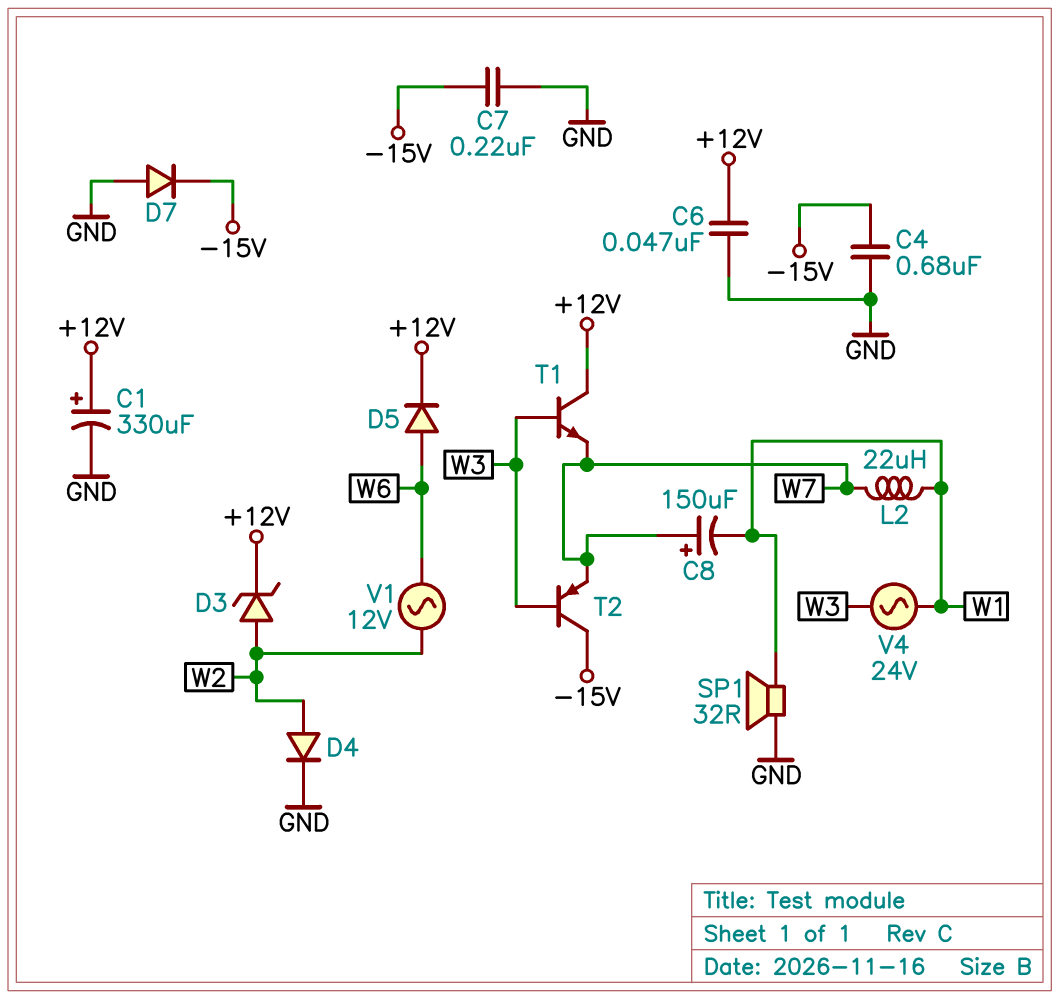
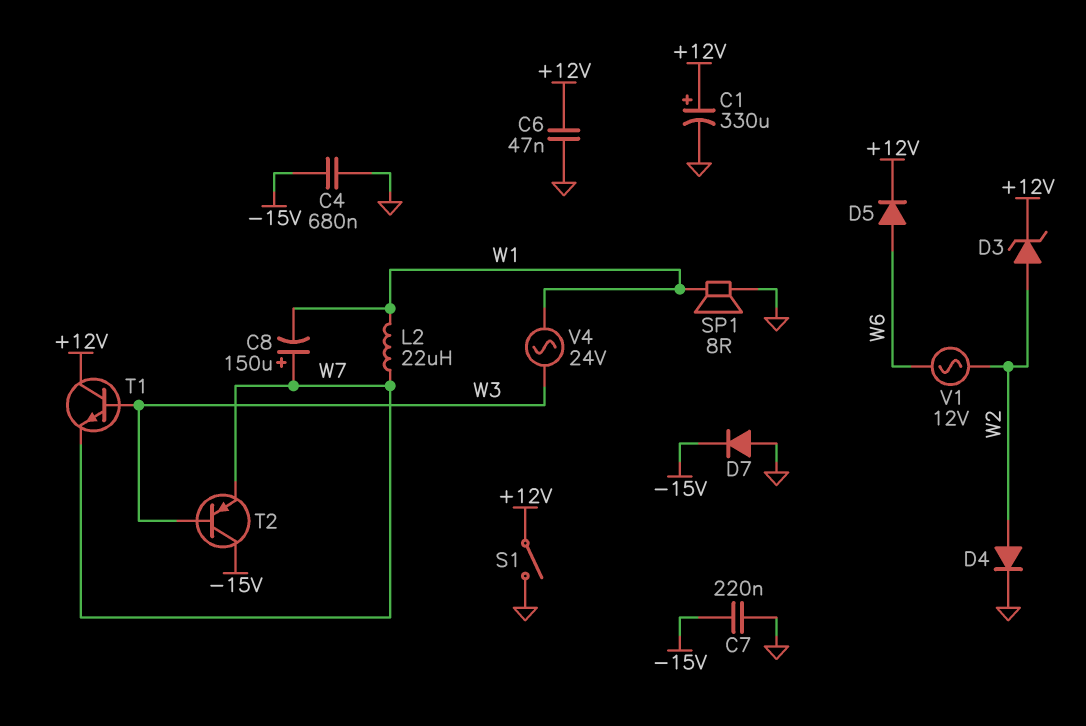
S1: none -> switch (+12V, GND)
SP1: speaker 32R (GND, W1) -> speaker 8R (GND, W1)

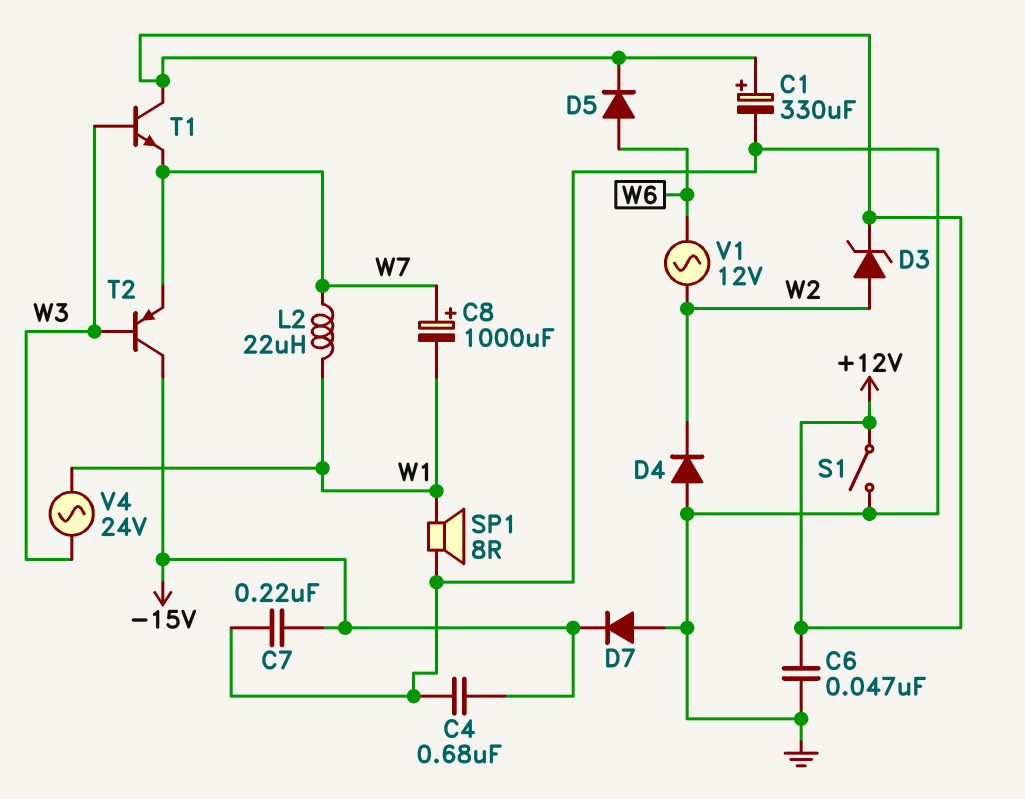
C8: 150uF (plus W7, minus W1) -> 1000uF (plus W7, minus W1)
D4: diode (A W2, K GND) -> diode (A GND, K W2)

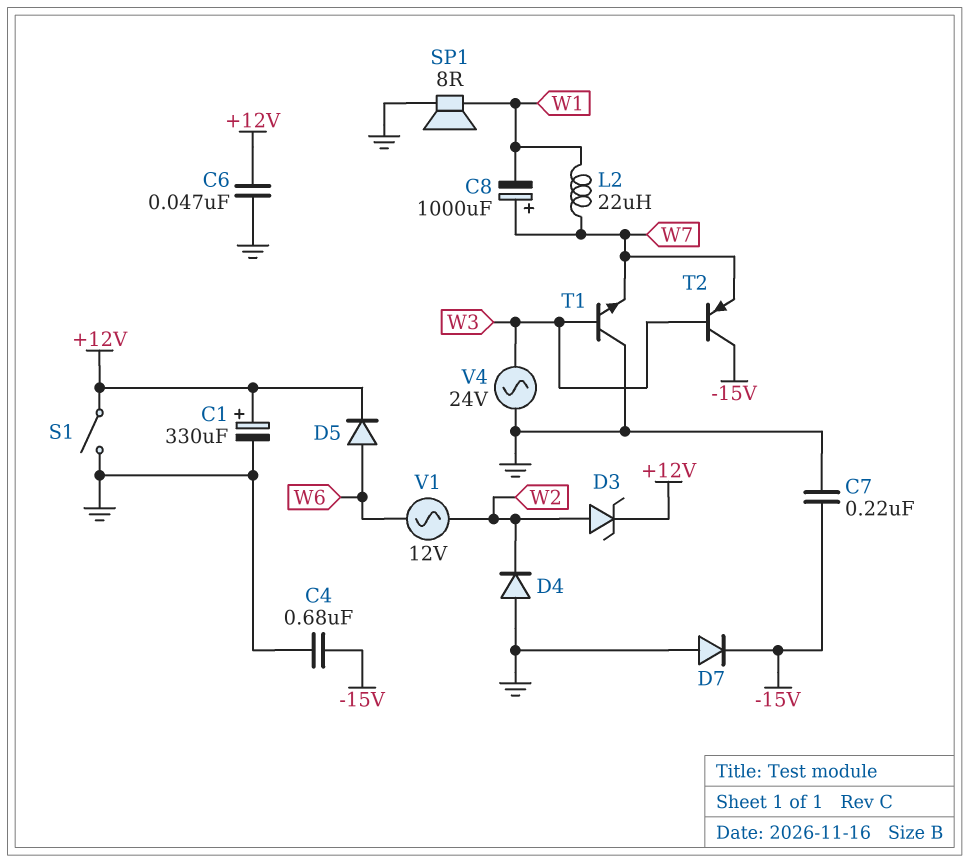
T1: NPN (B W3, C +12V, E W7) -> NPN (B W3, C GND, E W7)
V4: AC 24V (W1, W3) -> AC 24V (GND, W3)

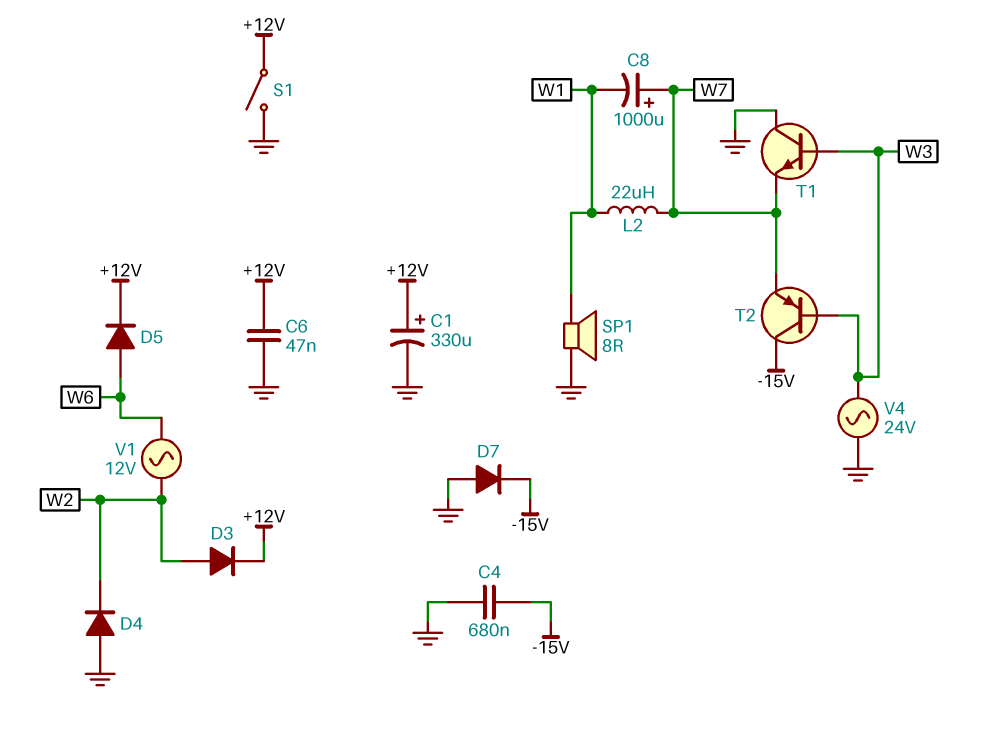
C7: 220nF (-15V, GND) -> none
D3: zener (A W2, K +12V) -> diode (A W2, K +12V)

